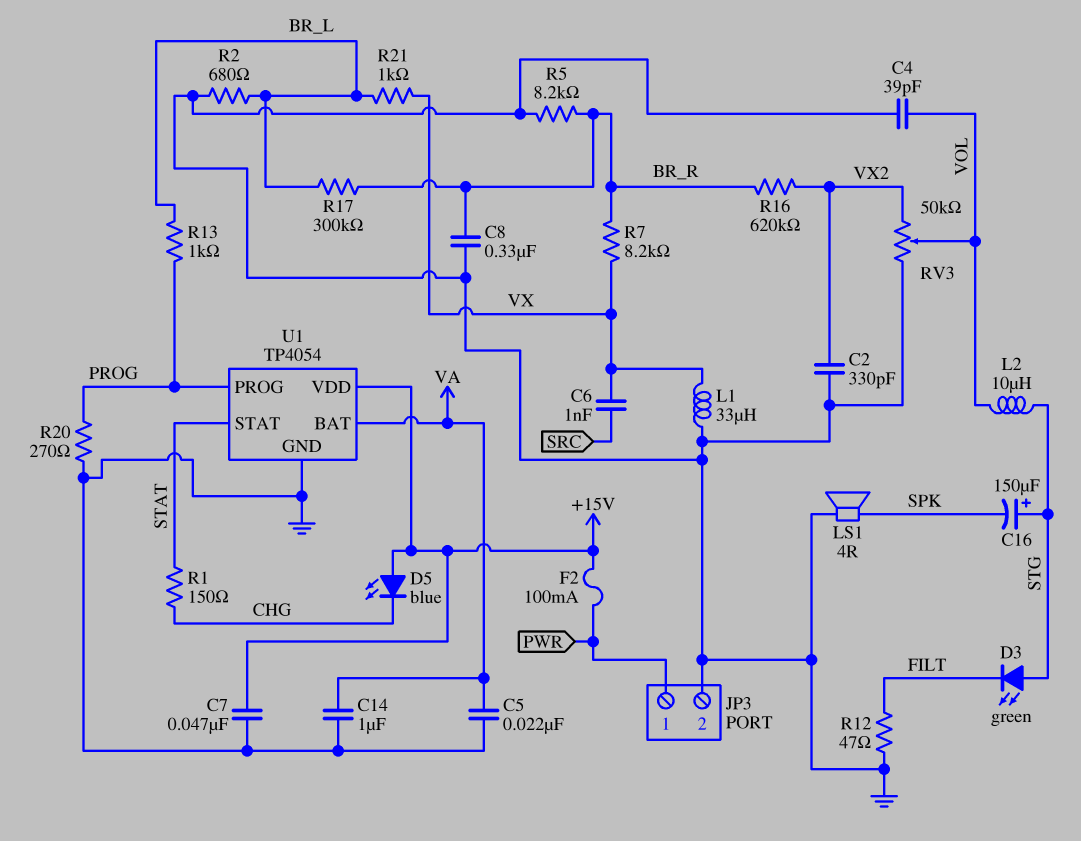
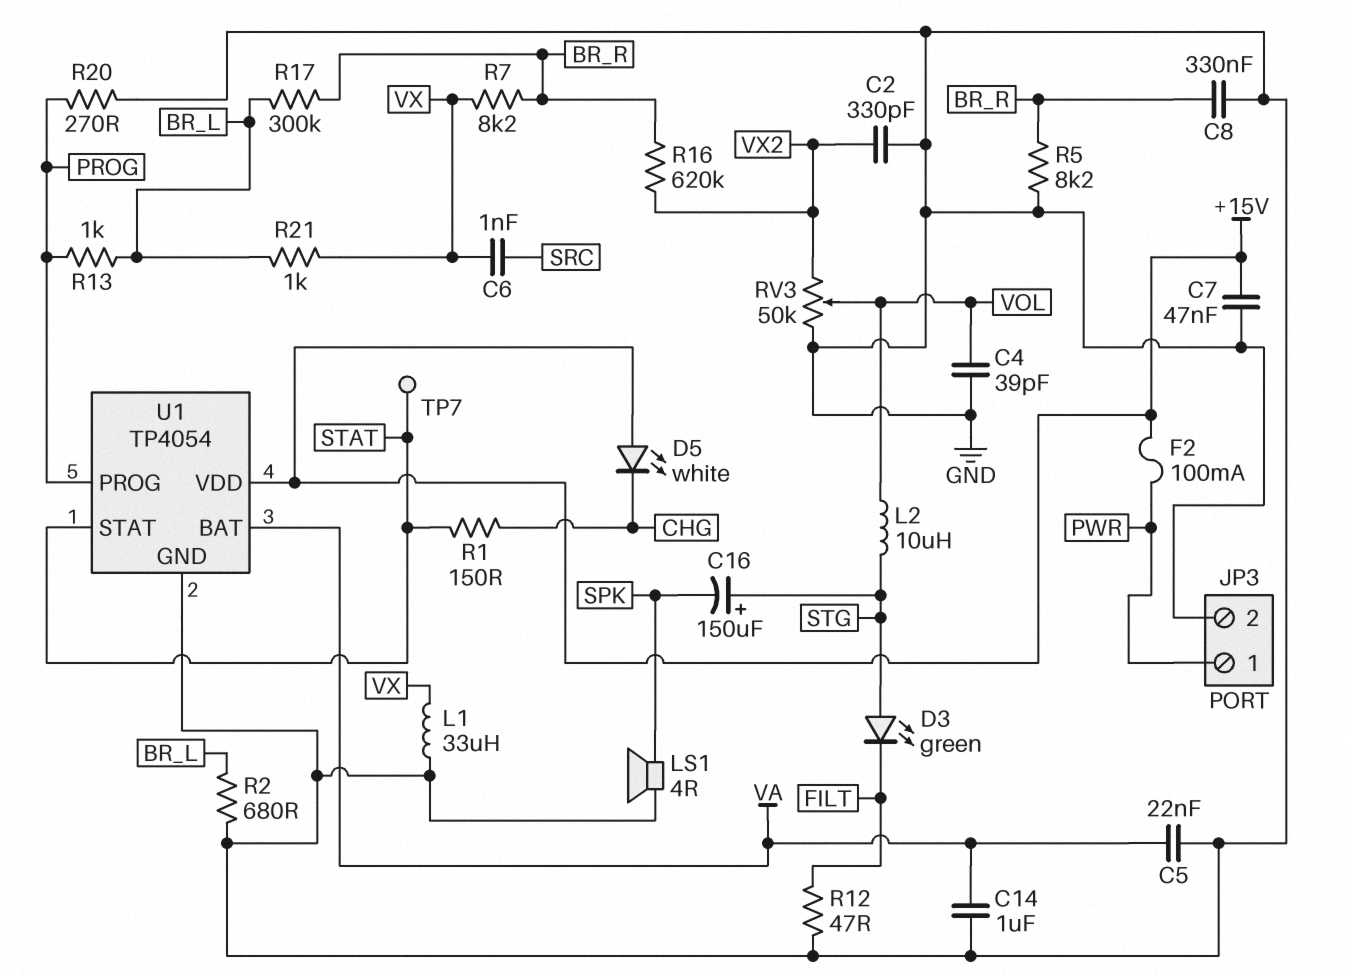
D5: LED blue (A +15V, K CHG) -> LED white (A +15V, K CHG)
TP7: none -> test point (STAT)

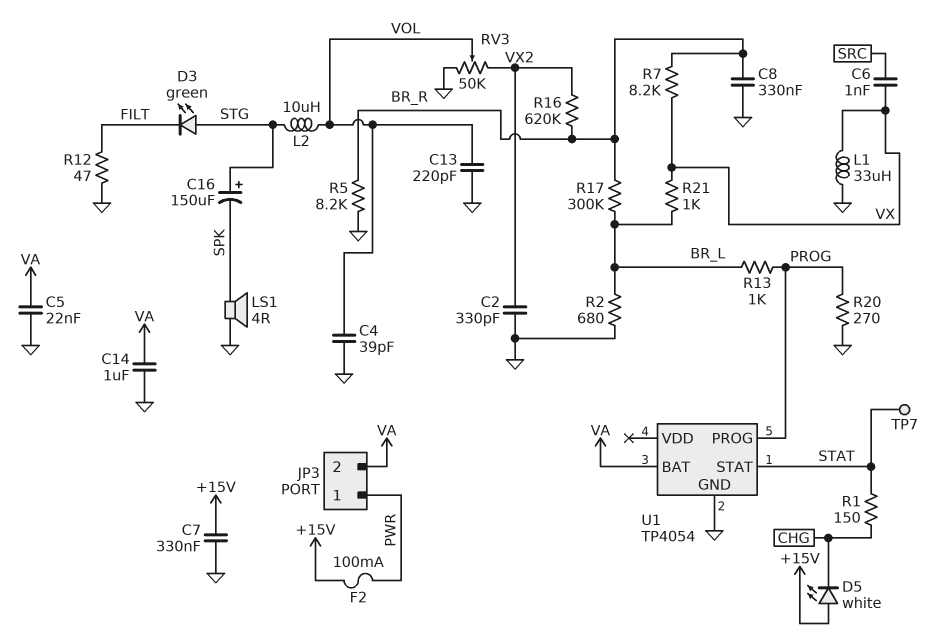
C7: 47nF (+15V, GND) -> 330nF (+15V, GND)
C13: none -> 220pF (GND, VOL)
JP3 pin 2: GND -> VA
U1 pin VDD: +15V -> none

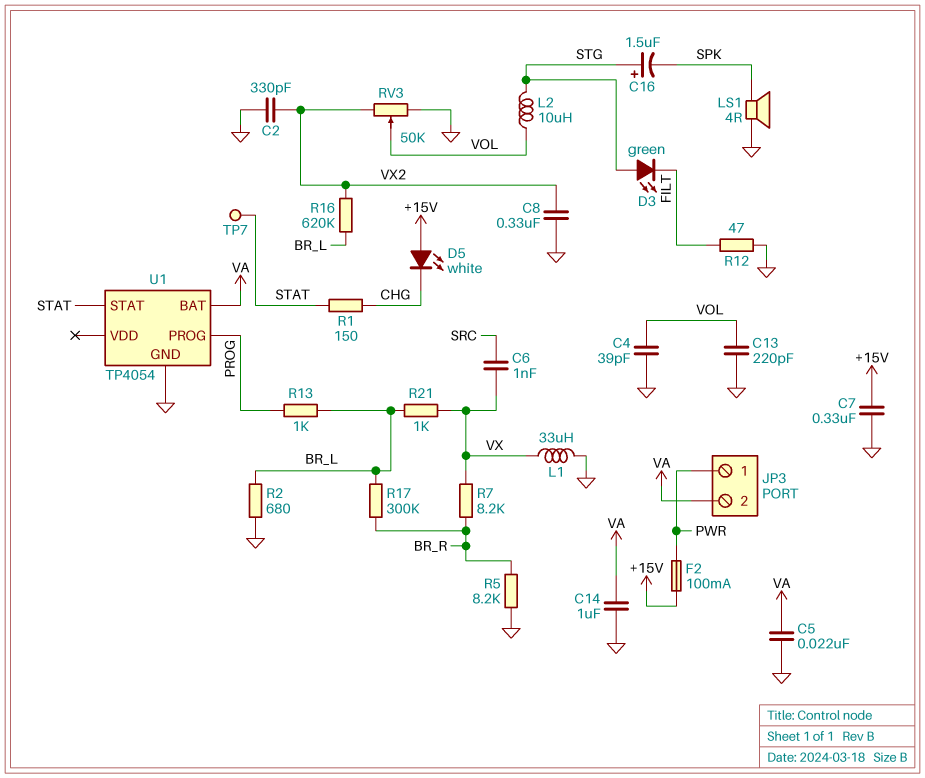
C8: 330nF (BR_R, GND) -> 330nF (GND, VX2)
C16: 150uF (plus STG, minus SPK) -> 1.5uF (plus STG, minus SPK)
R16: 620k (BR_R, VX2) -> 620k (BR_L, VX2)
R20: 270 (GND, PROG) -> none

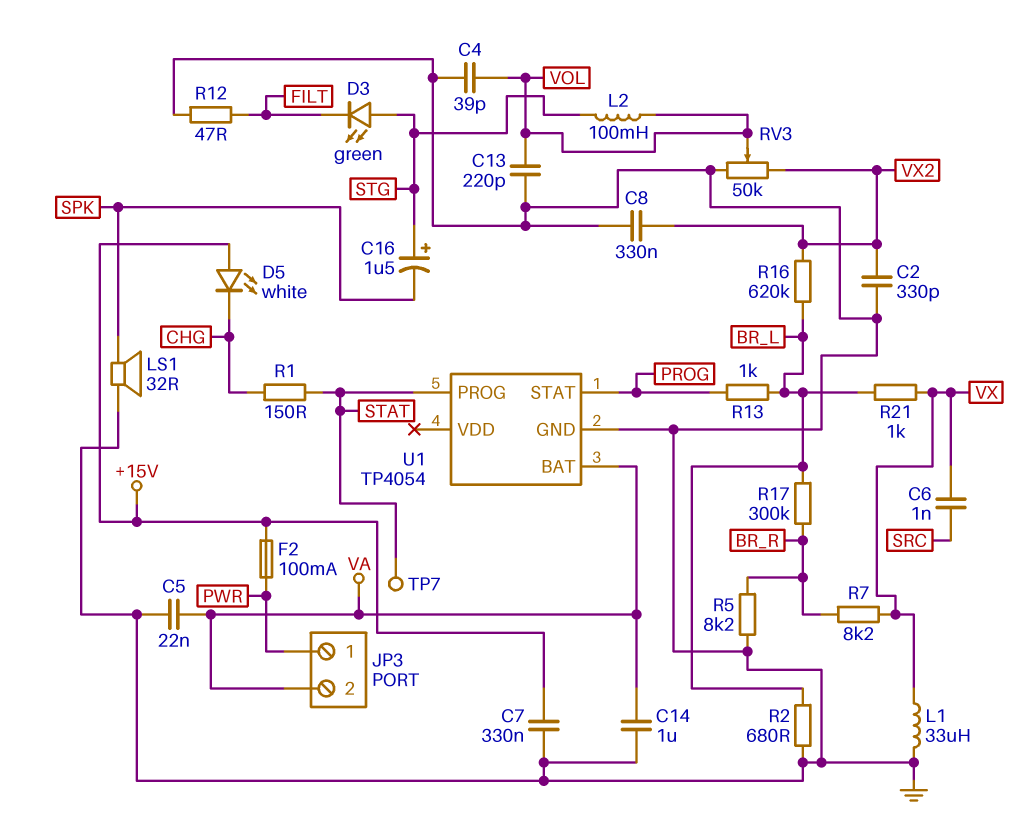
L2: 10uH (STG, VOL) -> 100mH (STG, VOL)
LS1: speaker 4R (GND, SPK) -> speaker 32R (GND, SPK)
U1 pin PROG: PROG -> STAT
U1 pin STAT: STAT -> PROG

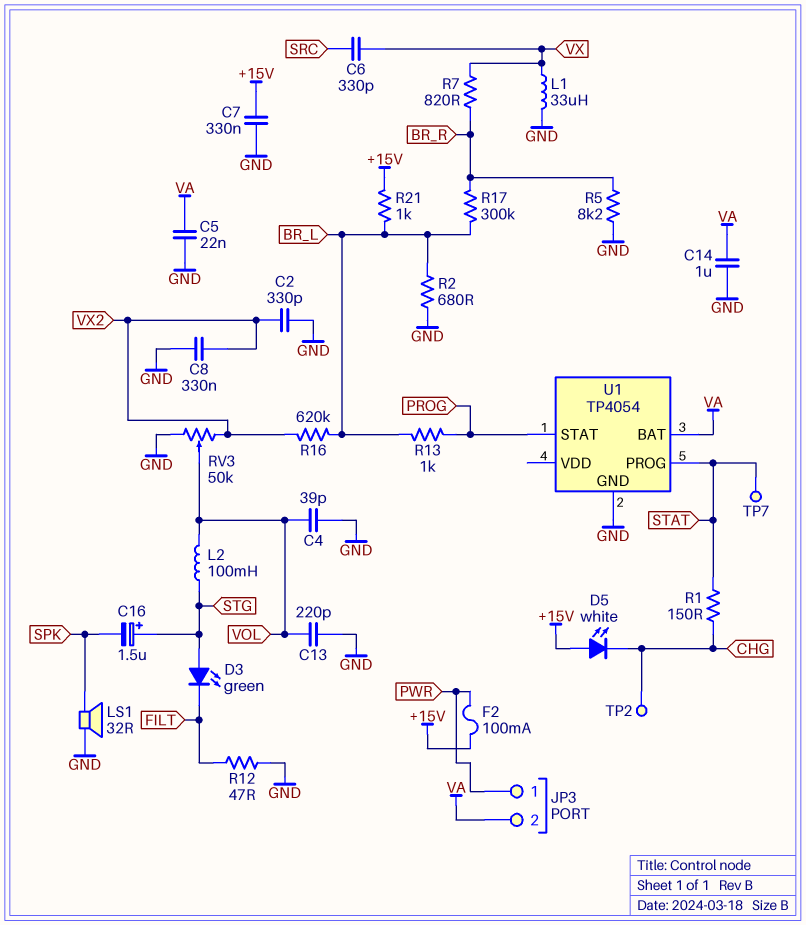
C6: 1nF (SRC, VX) -> 330pF (SRC, VX)
R7: 8.2k (BR_R, VX) -> 820 (BR_R, VX)
R21: 1k (BR_L, VX) -> 1k (+15V, BR_L)
TP2: none -> test point (CHG)

